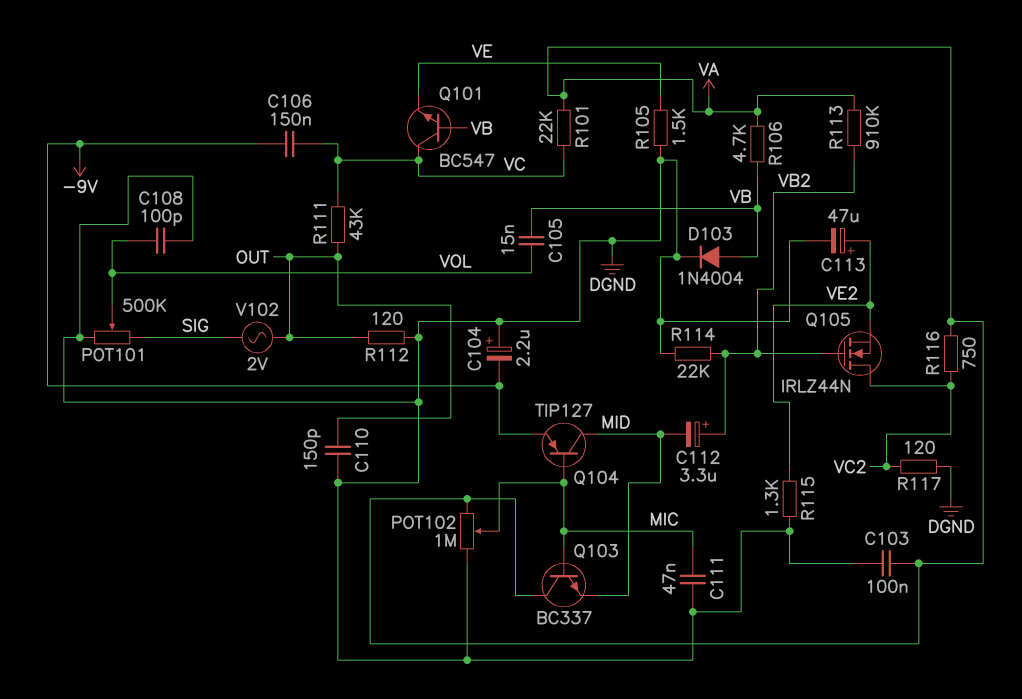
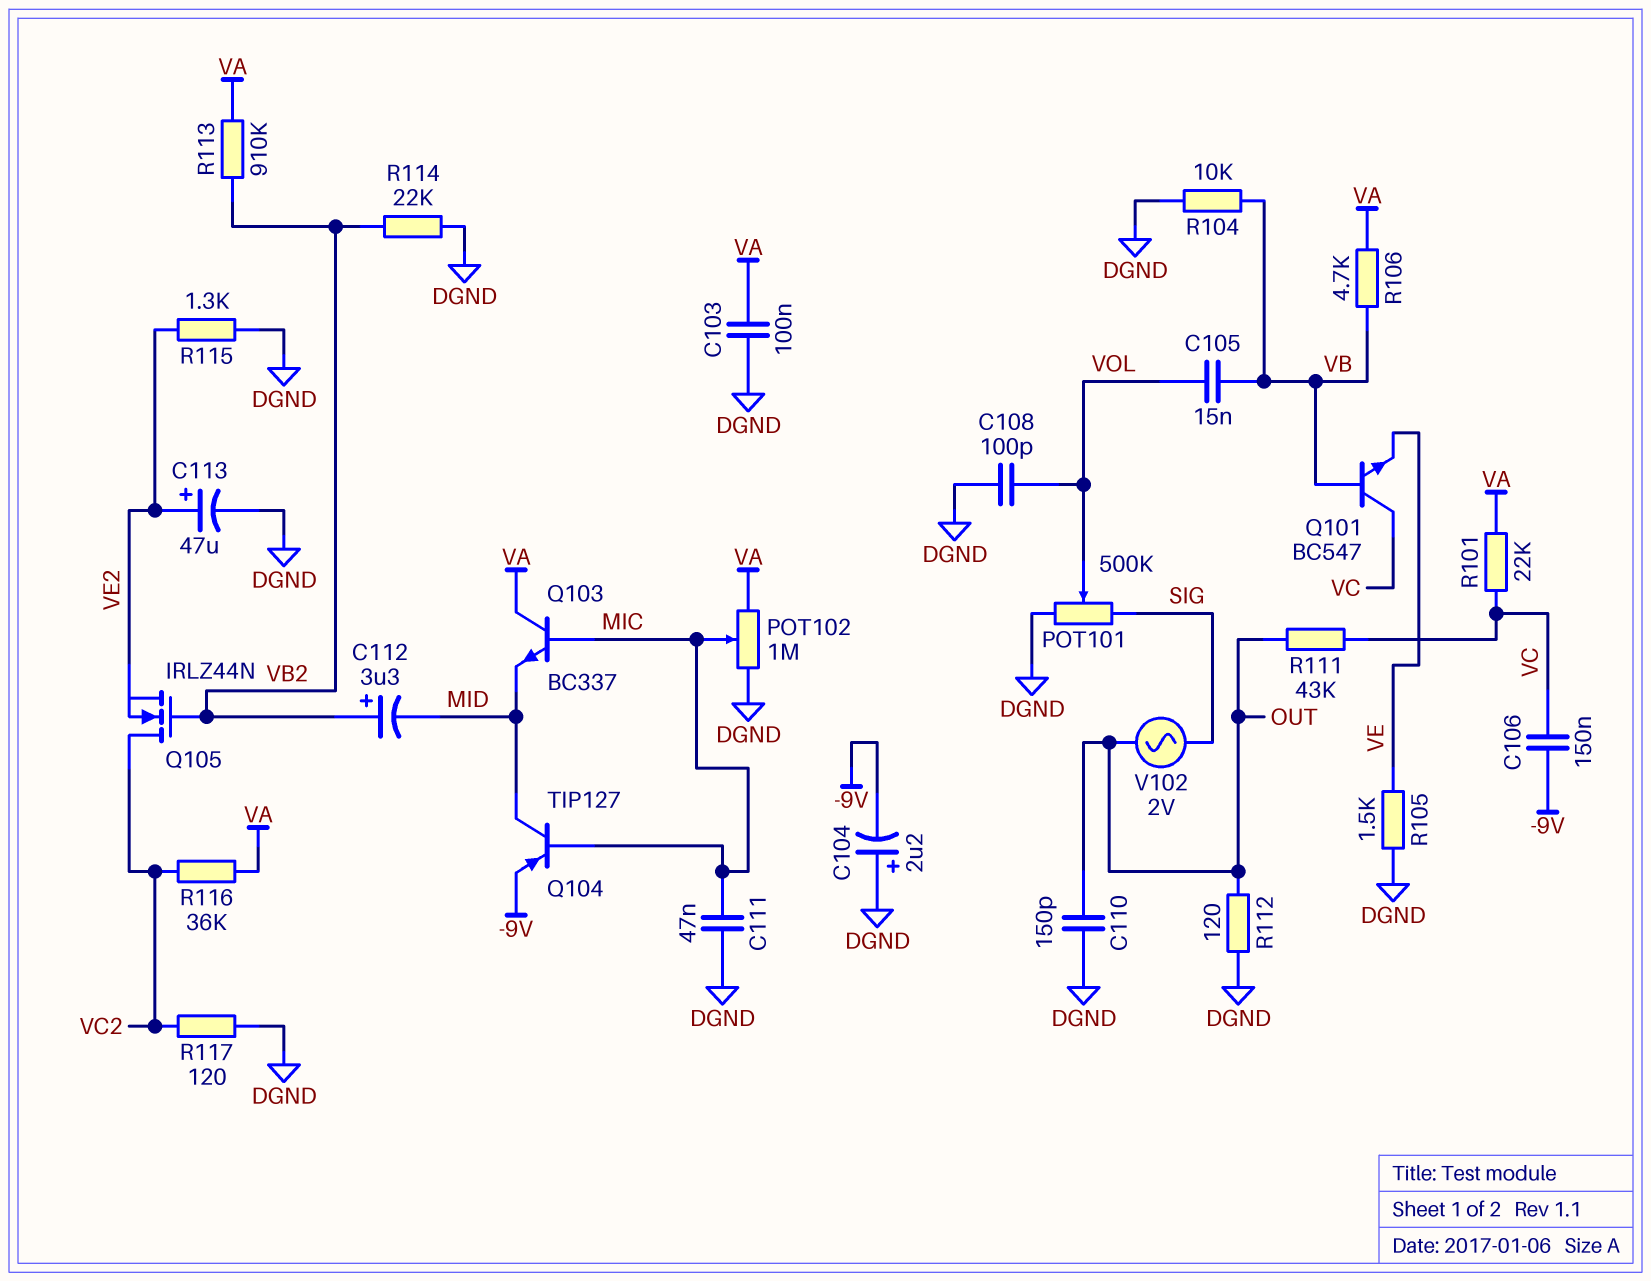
D103: diode 1N4004 (A VB, K DGND) -> none
R104: none -> 10k (DGND, VB)
R116: 750 (VA, VC2) -> 36k (VA, VC2)

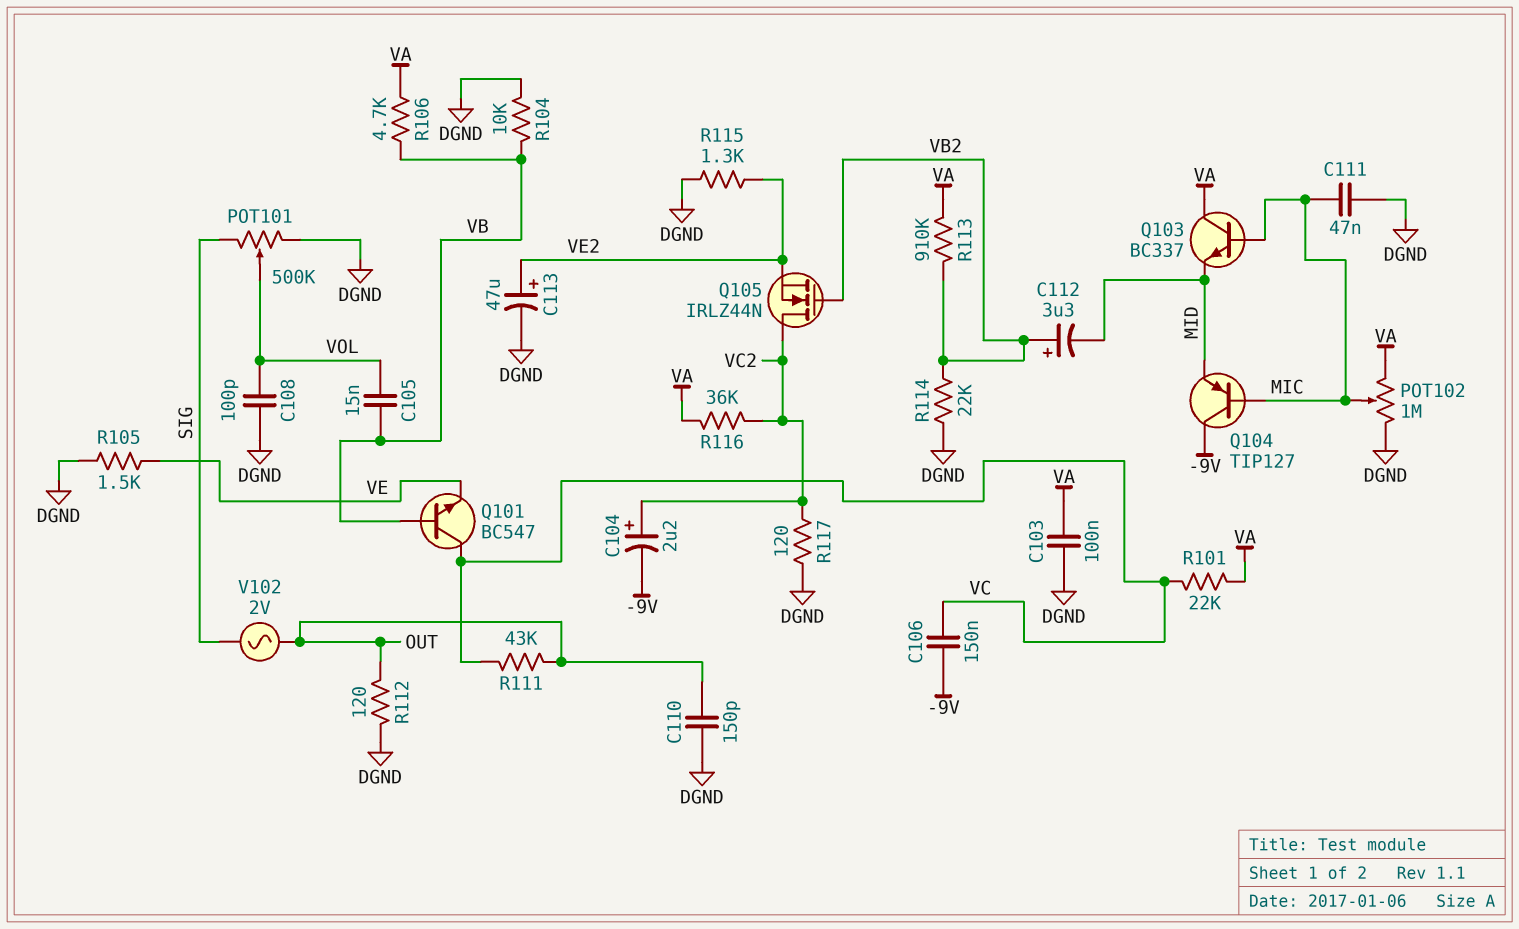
C104: 2.2uF (plus DGND, minus -9V) -> 2.2uF (plus VC2, minus -9V)
Q104: PNP TIP127 (B MIC, C MID, E -9V) -> PNP TIP127 (B MIC, C -9V, E MID)

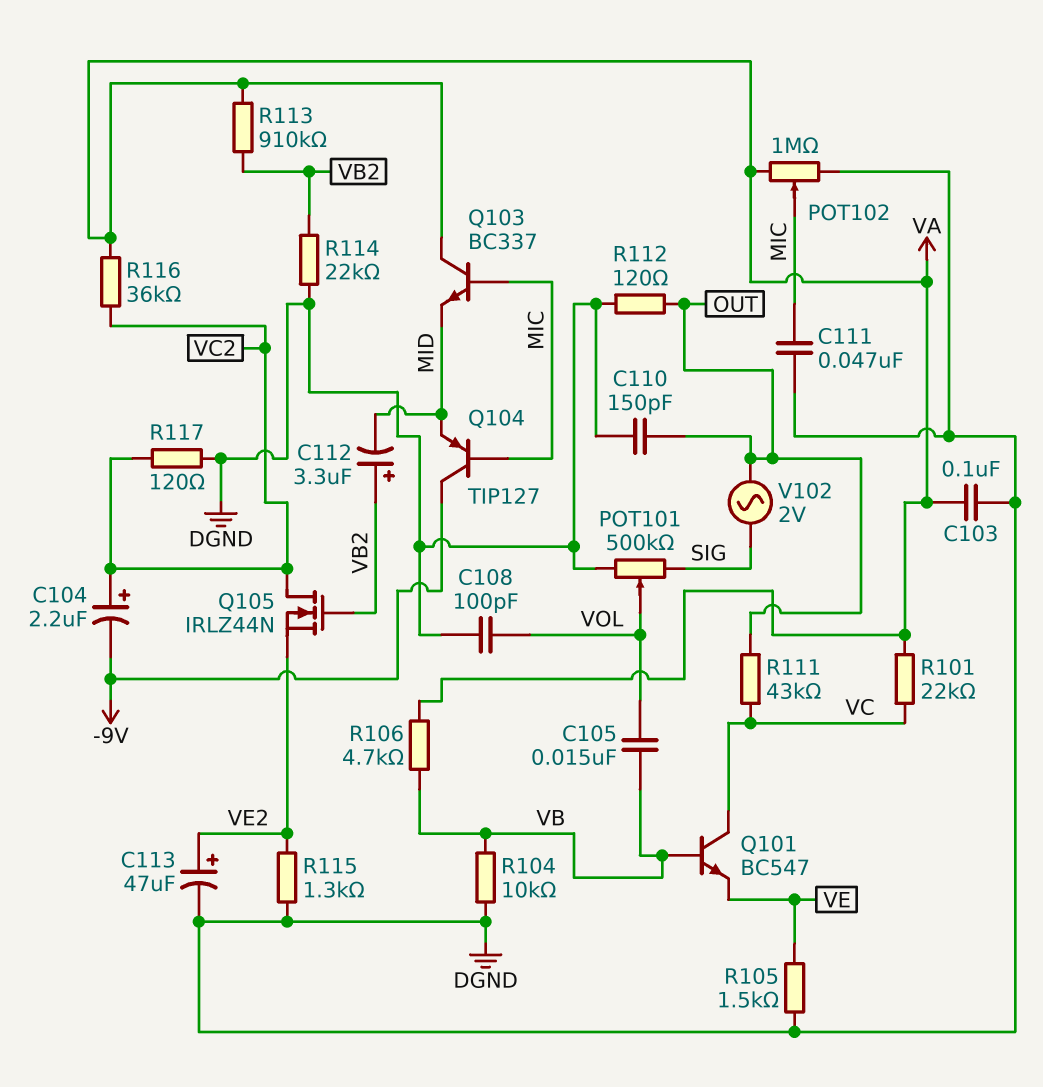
C106: 150nF (-9V, VC) -> none

